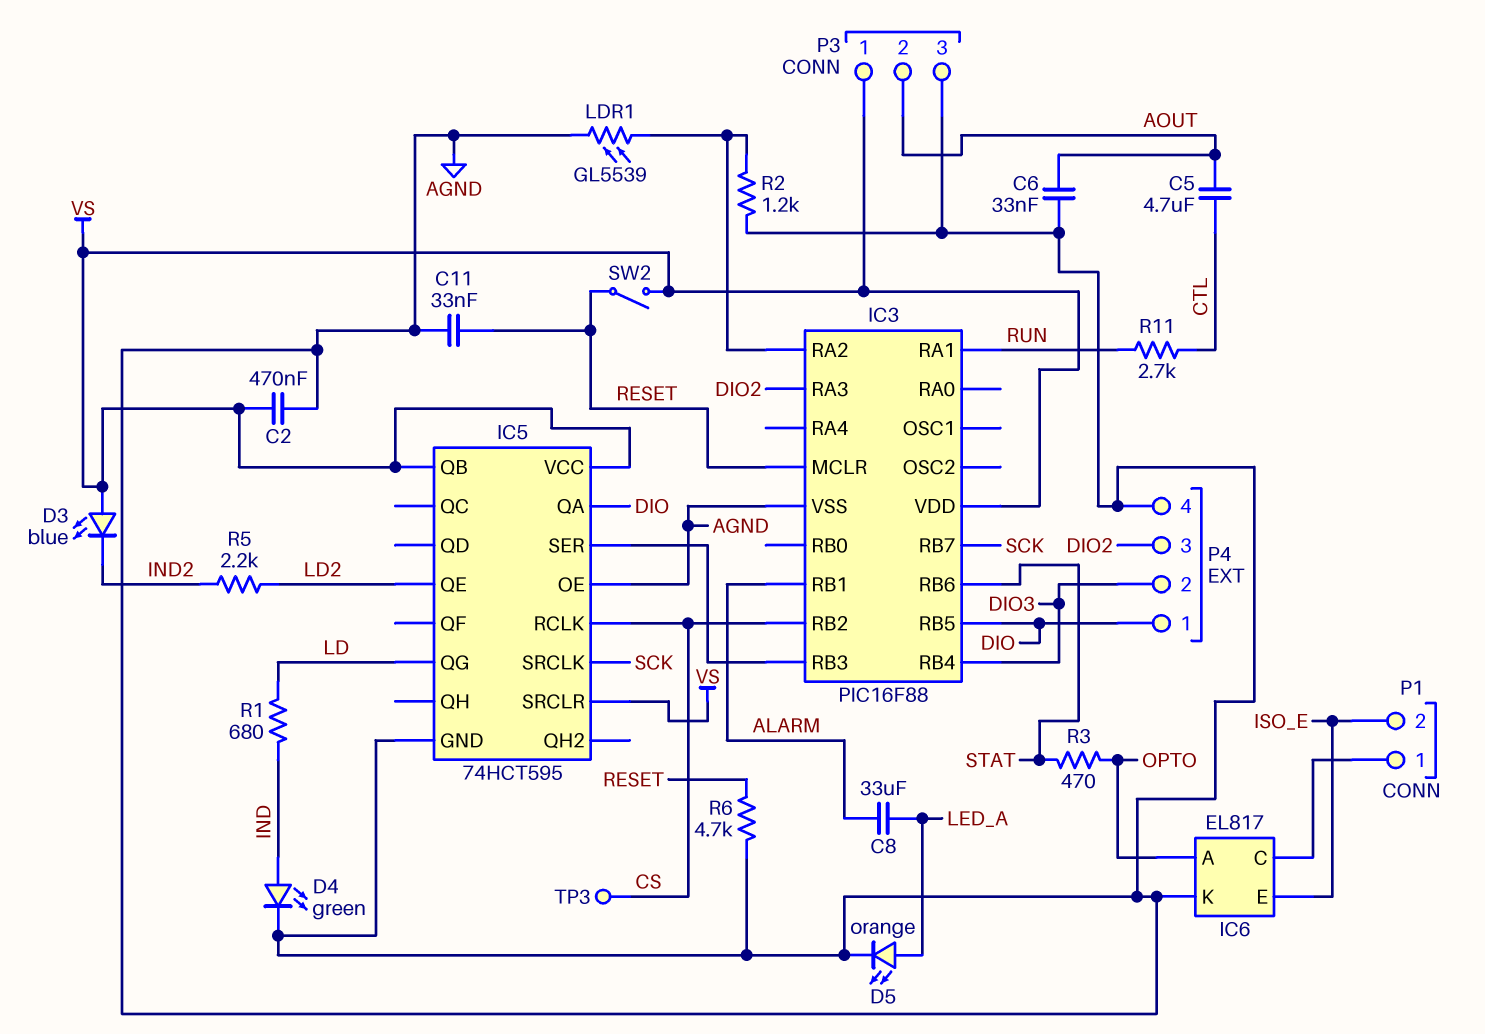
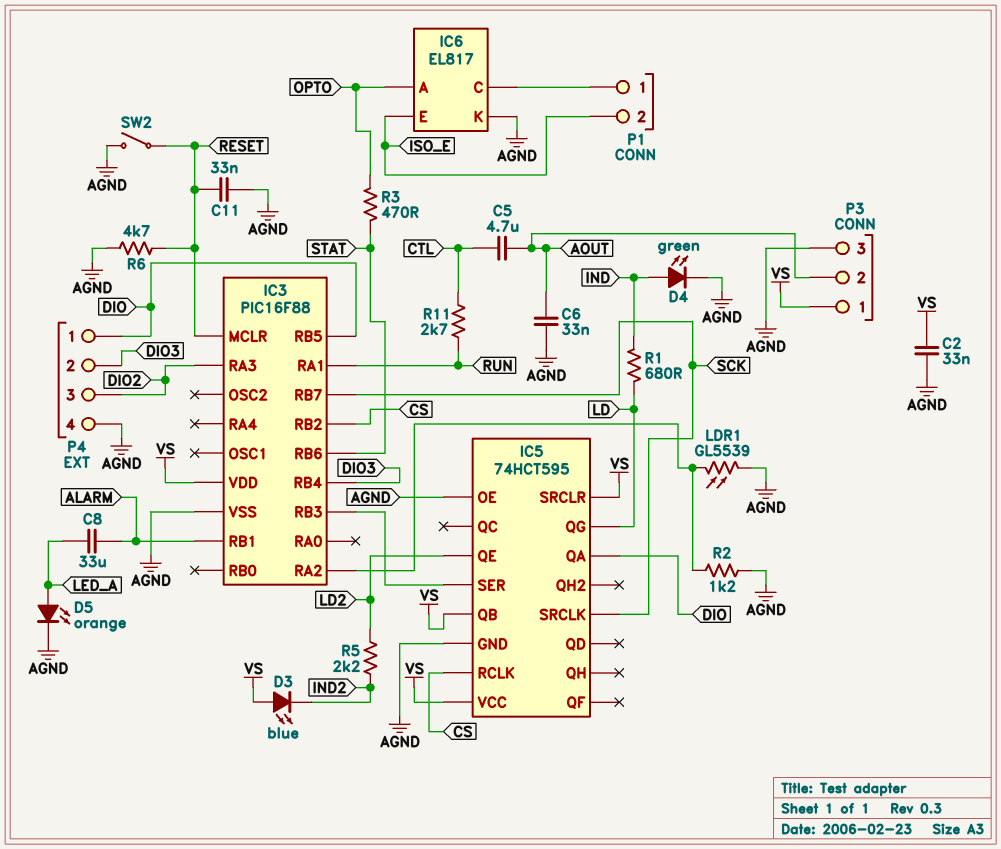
C2: 470nF (AGND, VS) -> 33nF (AGND, VS)
SW2: switch (RESET, VS) -> switch (AGND, RESET)
TP3: test point (CS) -> none

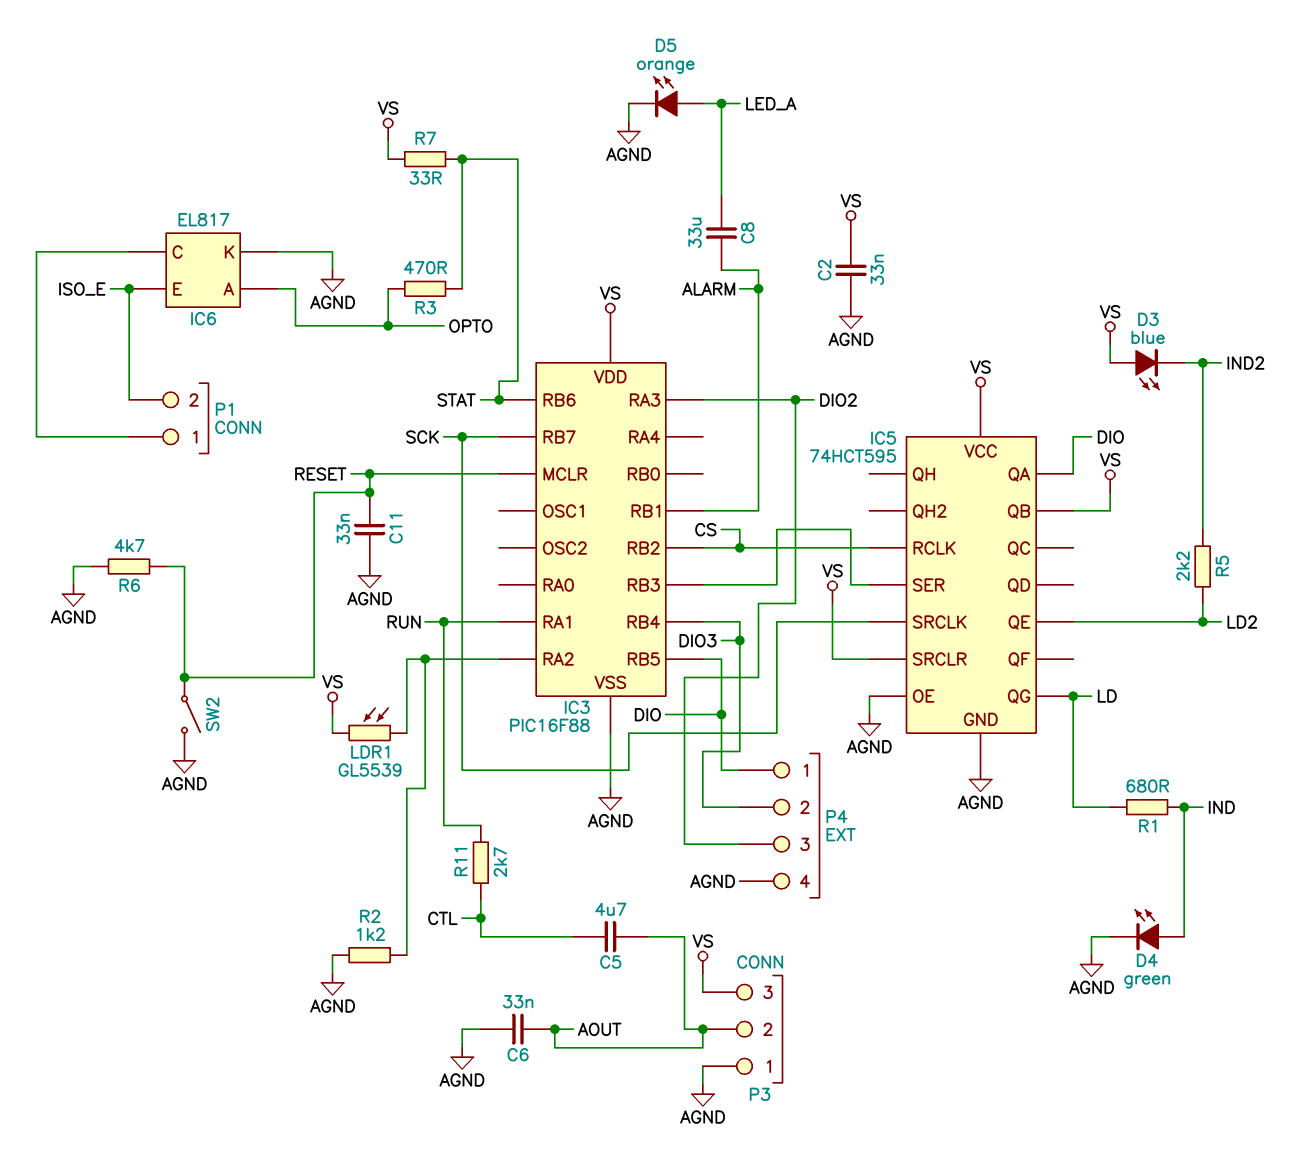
LDR1: GL5539 (AGND, IC3/RA2) -> GL5539 (IC3/RA2, VS)
P3 pin 1: VS -> AGND
P3 pin 3: AGND -> VS
R7: none -> 33 (STAT, VS)

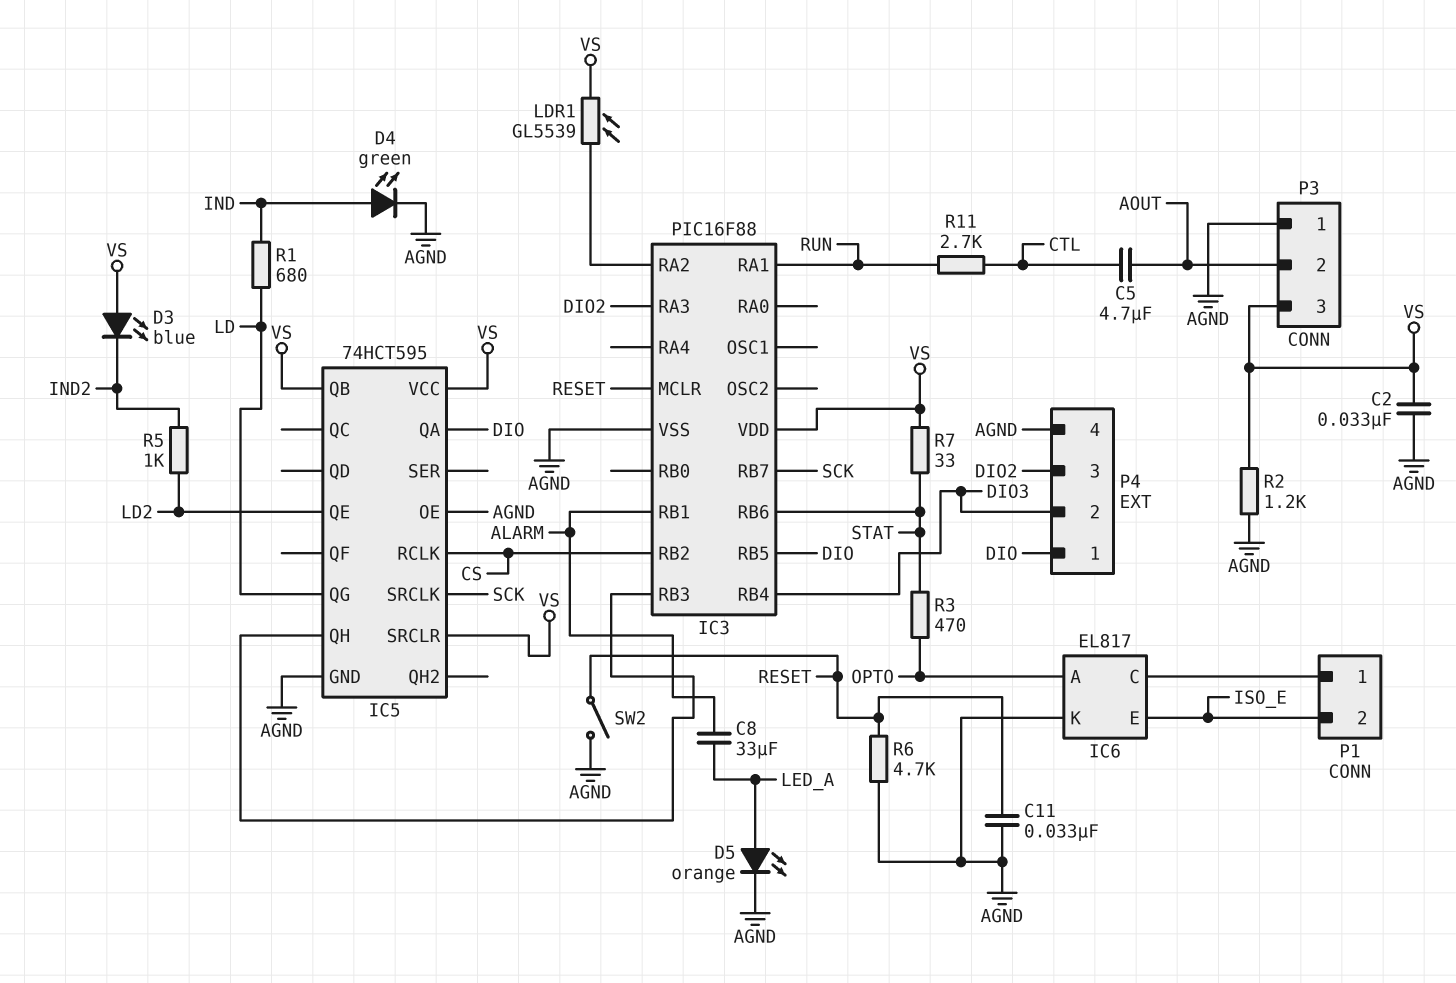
C6: 33nF (AGND, AOUT) -> none
IC5 pin QH: none -> IC3/RB3
IC5 pin SER: IC3/RB3 -> none
R2: 1.2k (AGND, IC3/RA2) -> 1.2k (AGND, VS)
R5: 2.2k (IND2, LD2) -> 1k (IND2, LD2)

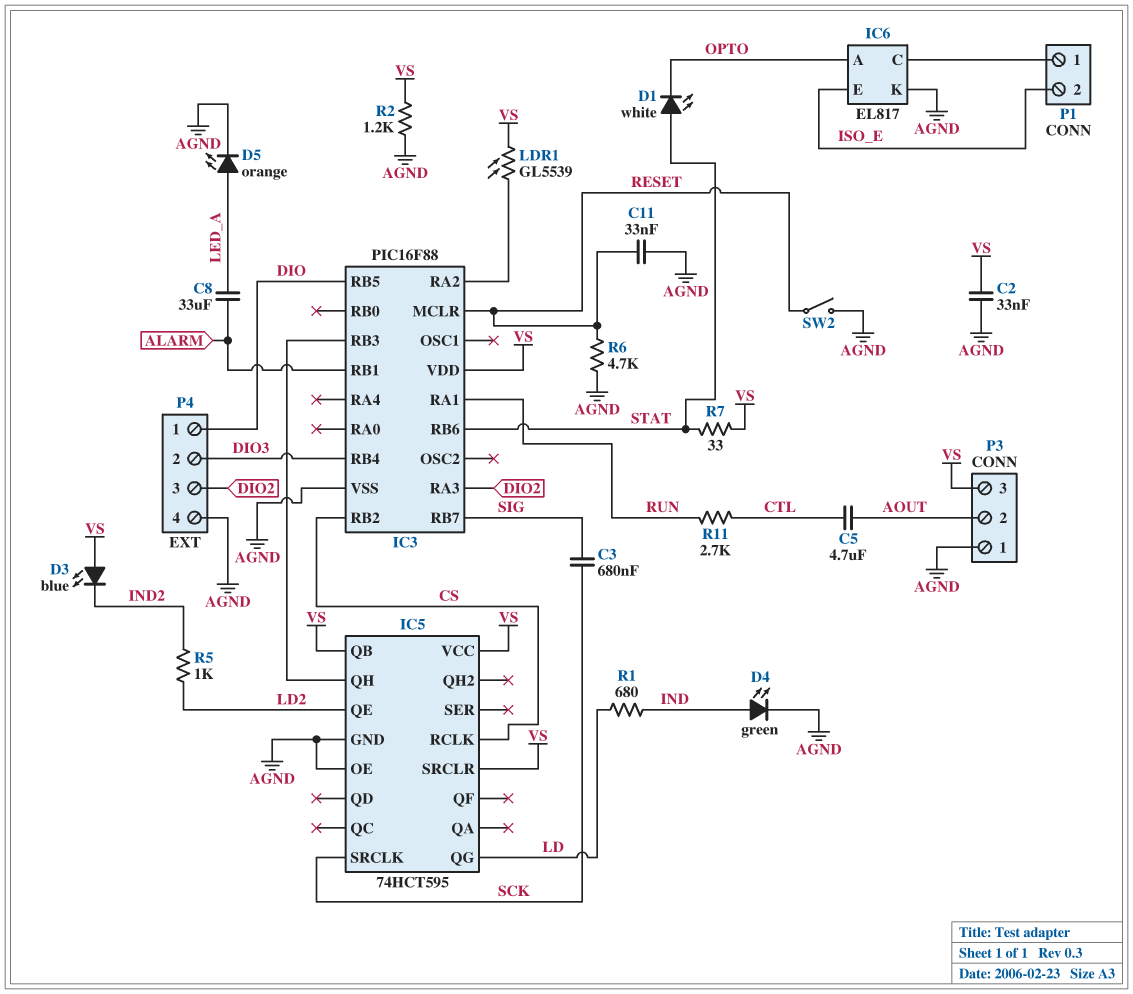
C3: none -> 680nF (SCK, SIG)
D1: none -> LED white (A STAT, K OPTO)
IC3 pin RB7: SCK -> SIG
IC5 pin QA: DIO -> none
R3: 470 (OPTO, STAT) -> none

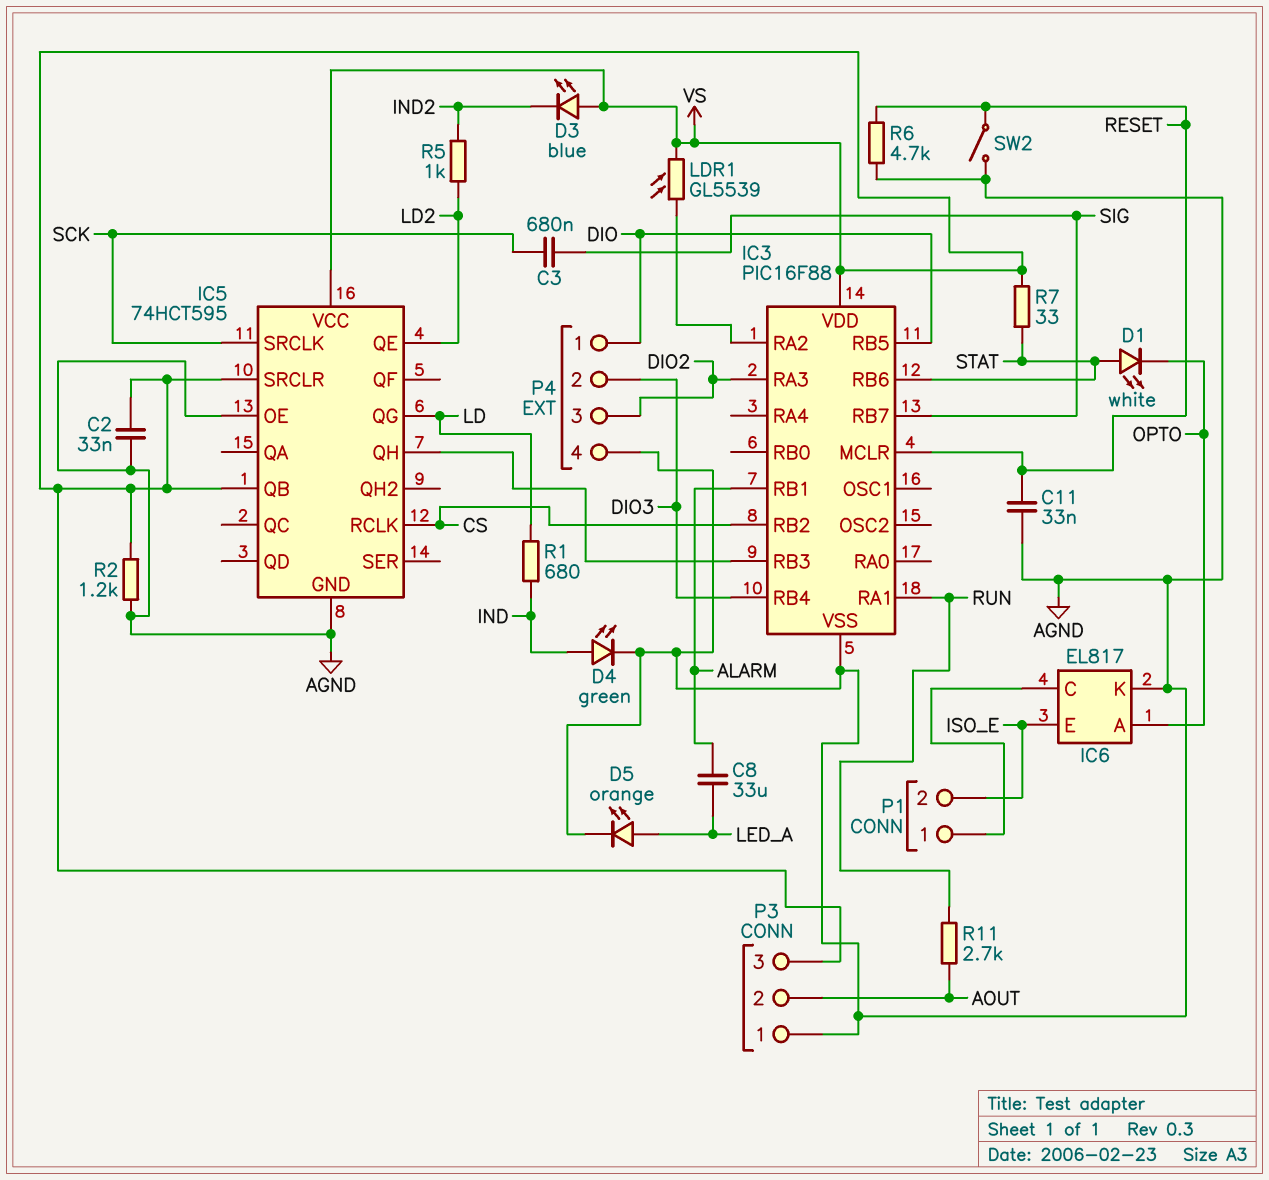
C5: 4.7uF (AOUT, CTL) -> none
R11: 2.7k (CTL, RUN) -> 2.7k (AOUT, RUN)

